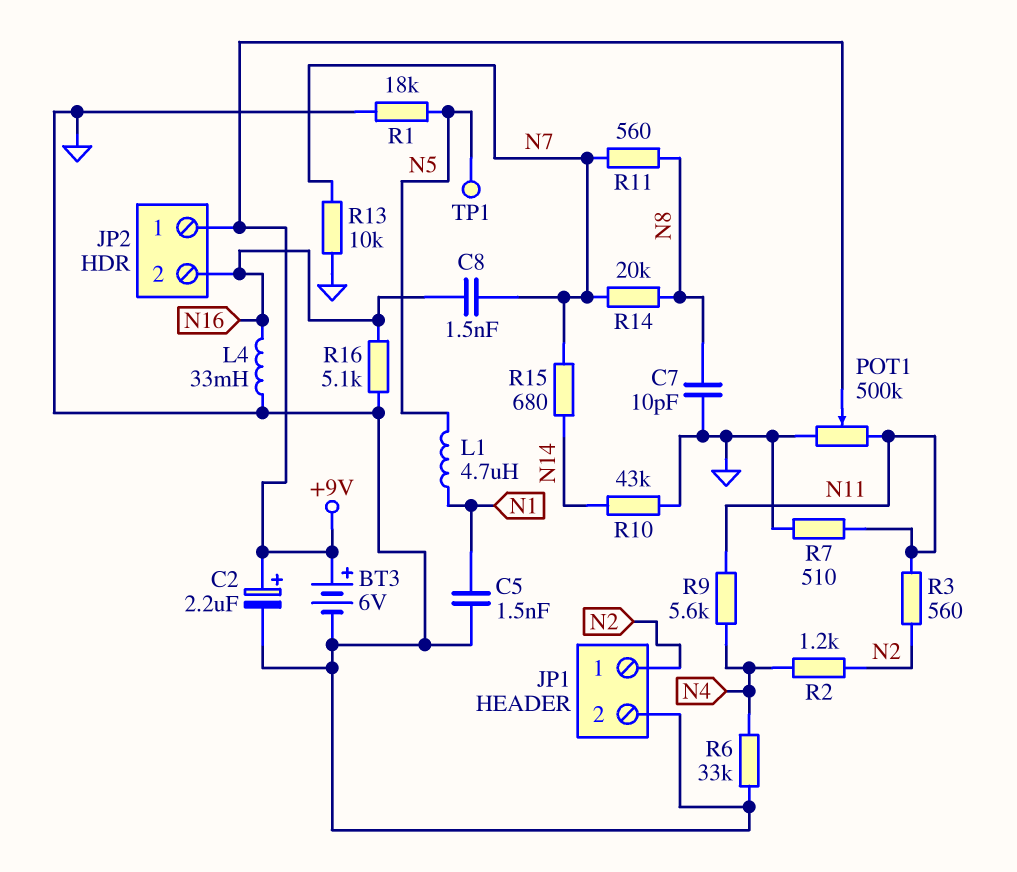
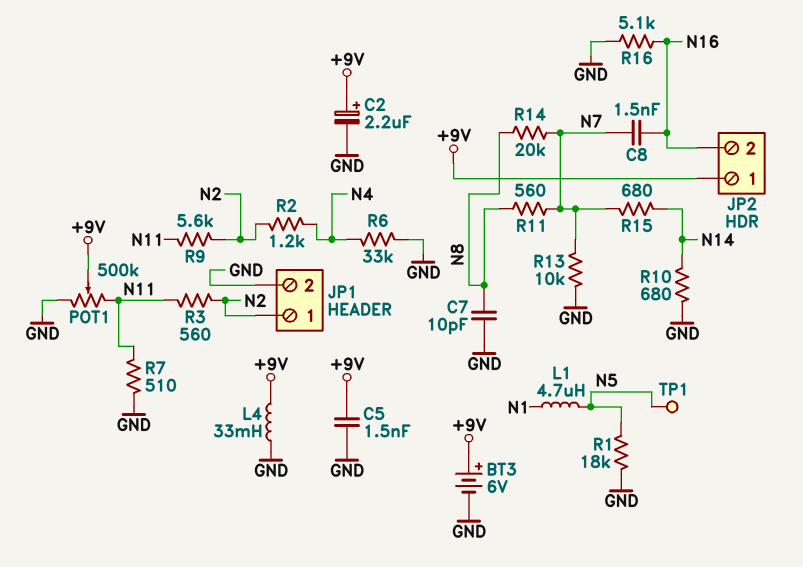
C5: 1.5nF (GND, N1) -> 1.5nF (+9V, GND)
L4: 33mH (GND, N16) -> 33mH (+9V, GND)
R9: 5.6k (N4, N11) -> 5.6k (N2, N11)
R10: 43k (GND, N14) -> 680 (GND, N14)

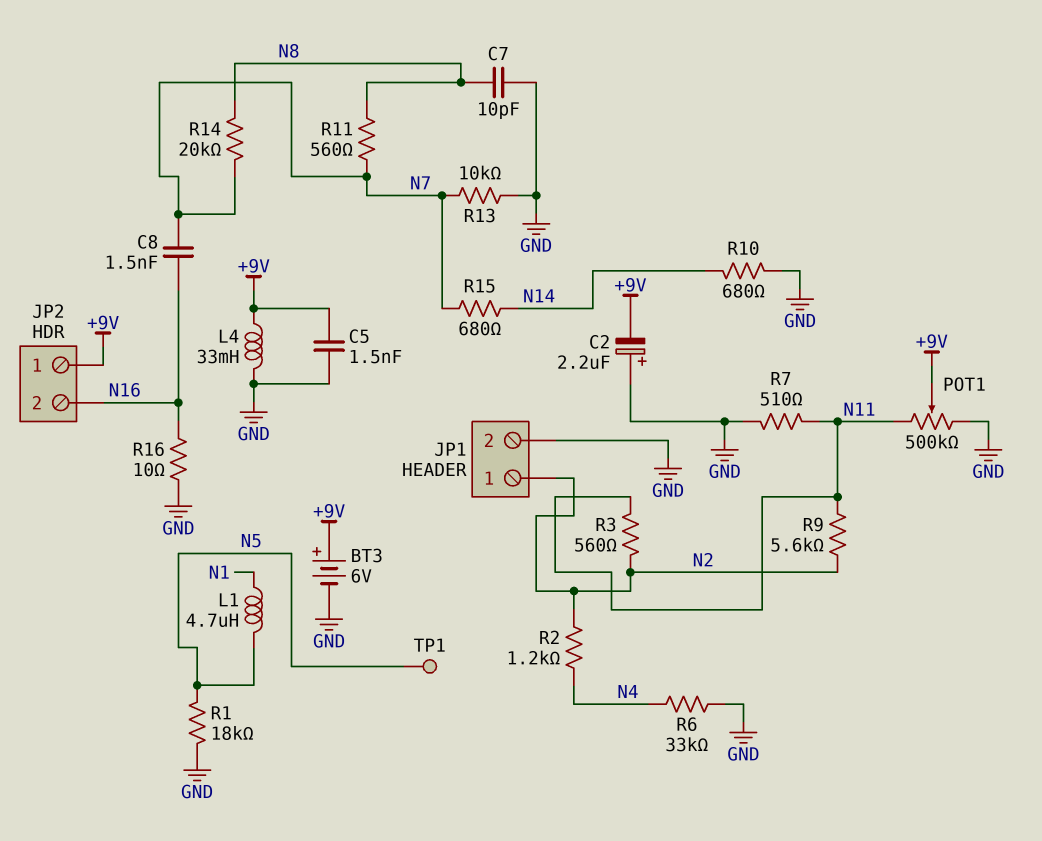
C2: 2.2uF (plus +9V, minus GND) -> 2.2uF (plus GND, minus +9V)
R16: 5.1k (GND, N16) -> 10 (GND, N16)

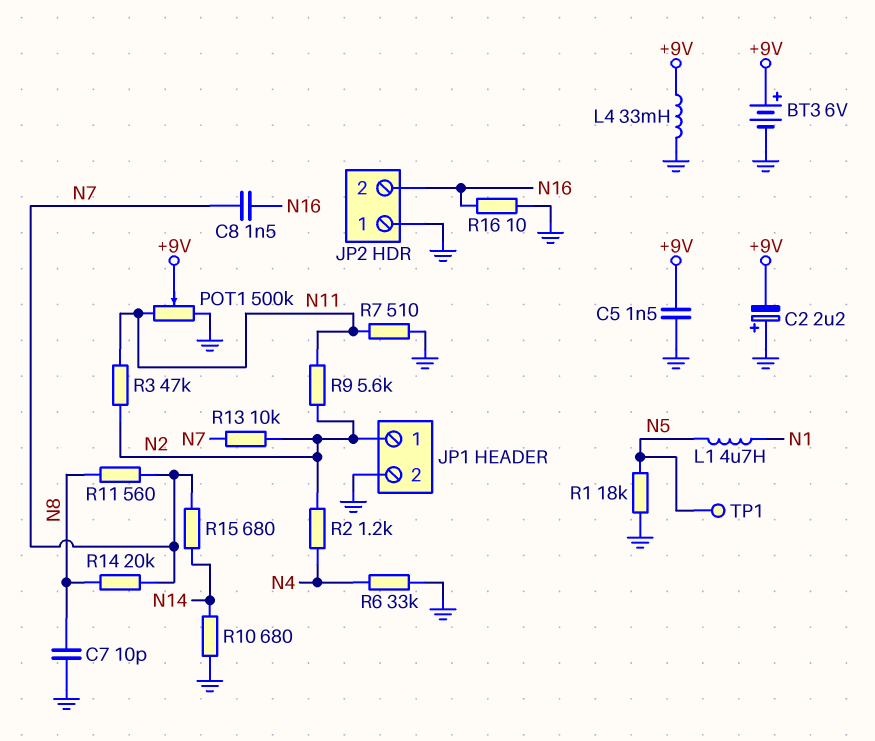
JP2 pin 1: +9V -> GND
R3: 560 (N2, N11) -> 47k (N2, N11)
R13: 10k (GND, N7) -> 10k (N2, N7)

